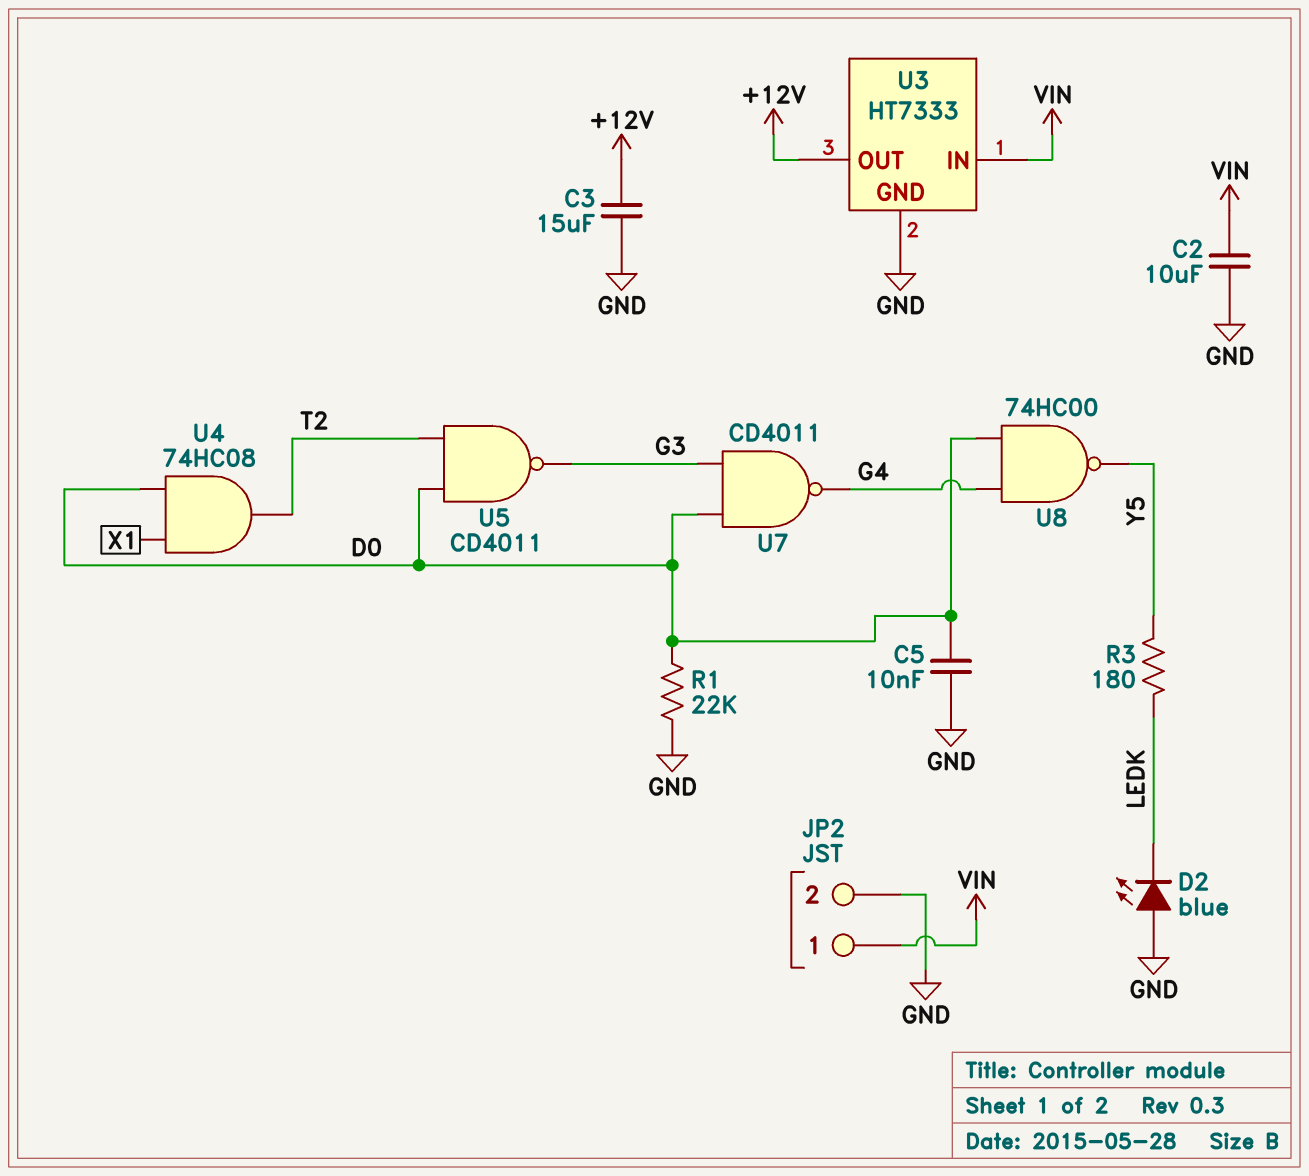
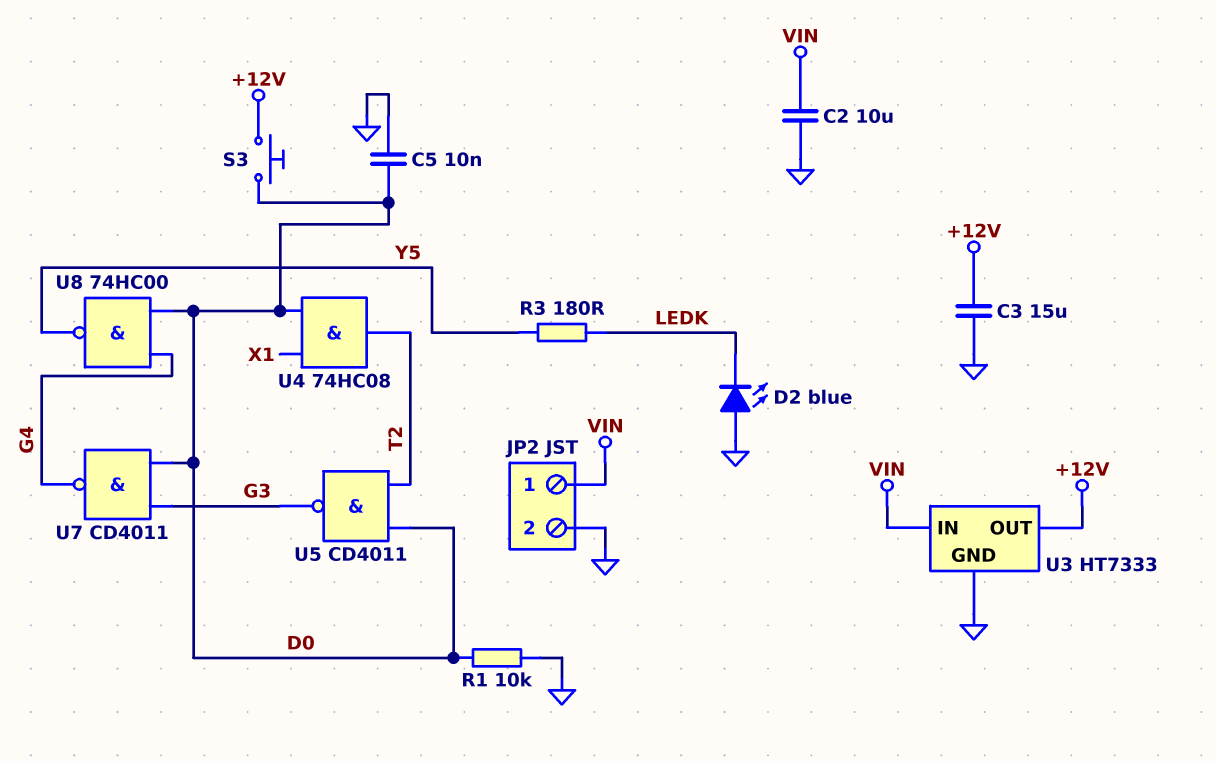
R1: 22k (D0, GND) -> 10k (D0, GND)
S3: none -> button (+12V, D0)

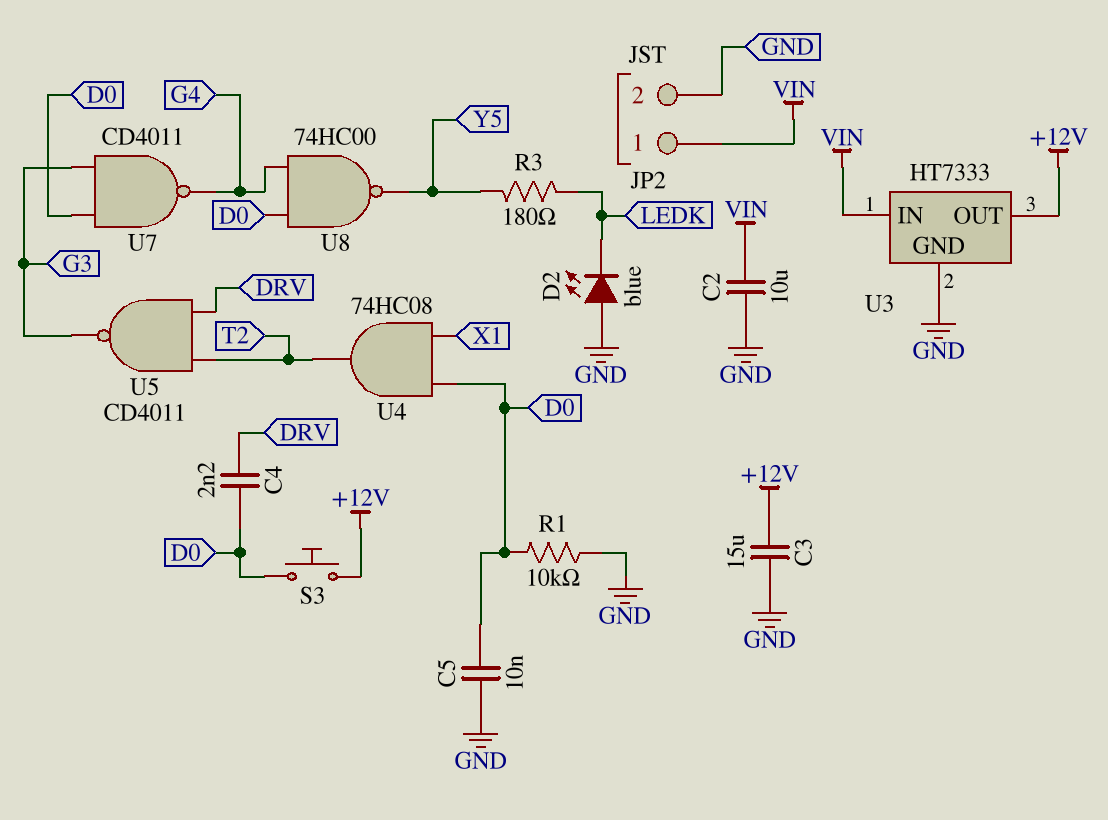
C4: none -> 2.2nF (D0, DRV)
U5: NAND CD4011 (in D0, in T2, out G3) -> NAND CD4011 (in DRV, in T2, out G3)

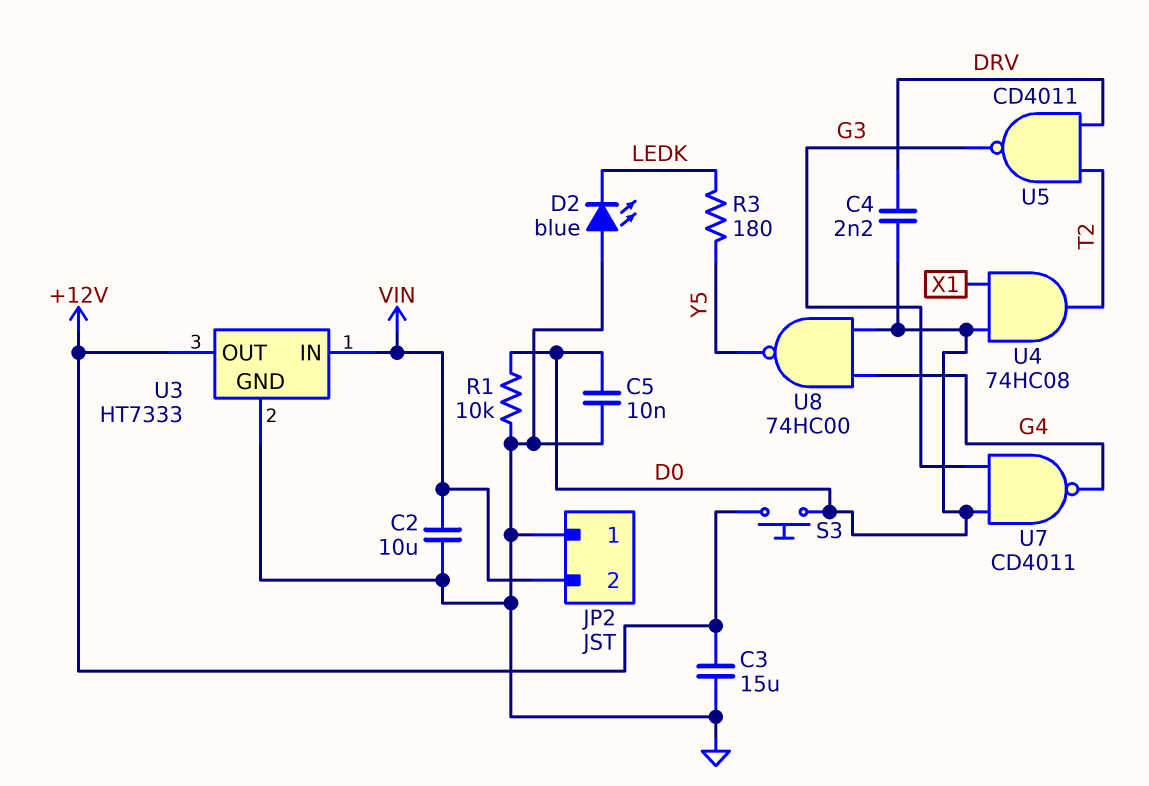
JP2 pin 1: VIN -> GND
JP2 pin 2: GND -> VIN

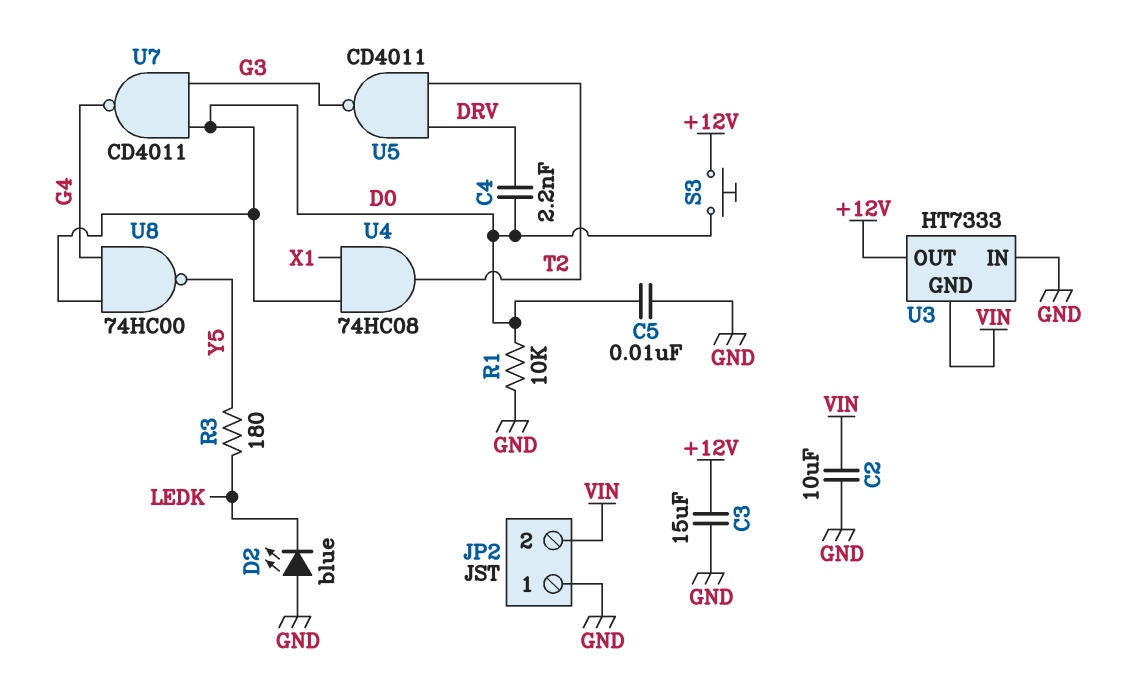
U3 pin GND: GND -> VIN
U3 pin IN: VIN -> GND

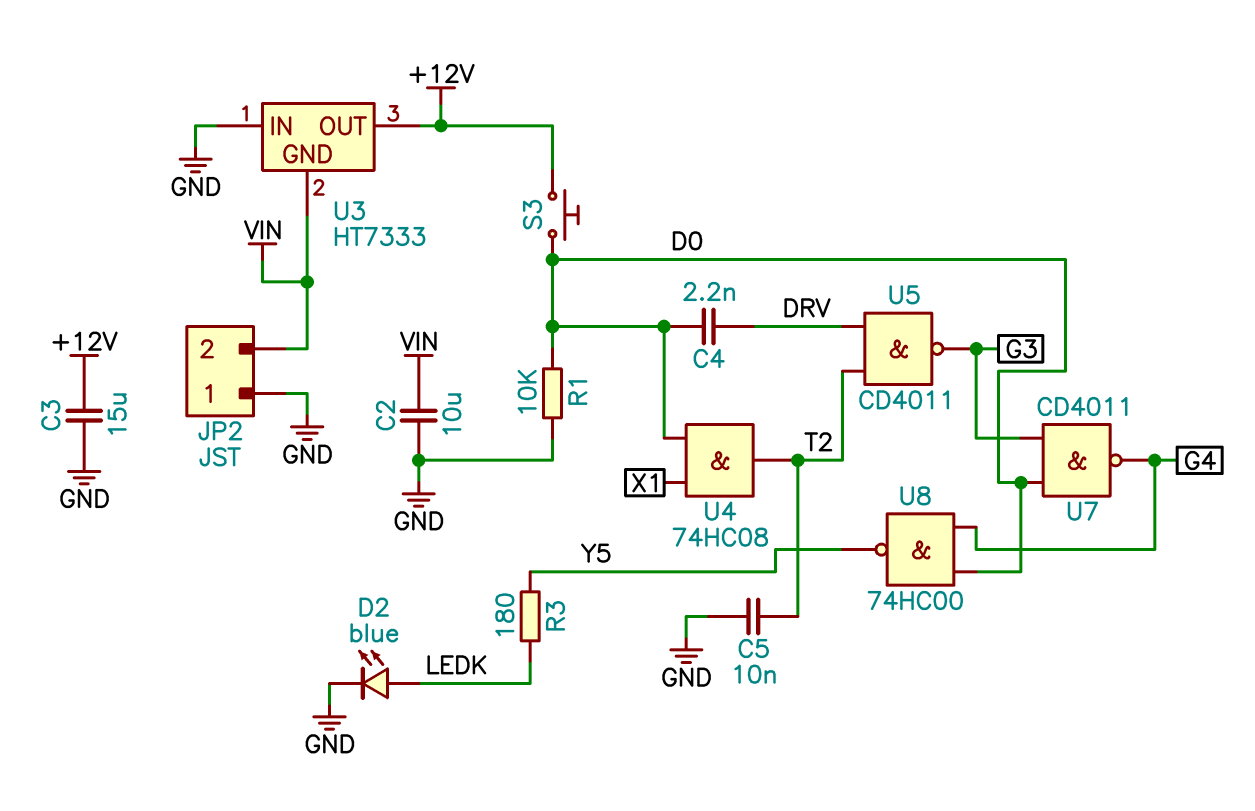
C5: 10nF (D0, GND) -> 10nF (GND, T2)
D2: LED blue (A GND, K LEDK) -> LED blue (A LEDK, K GND)

